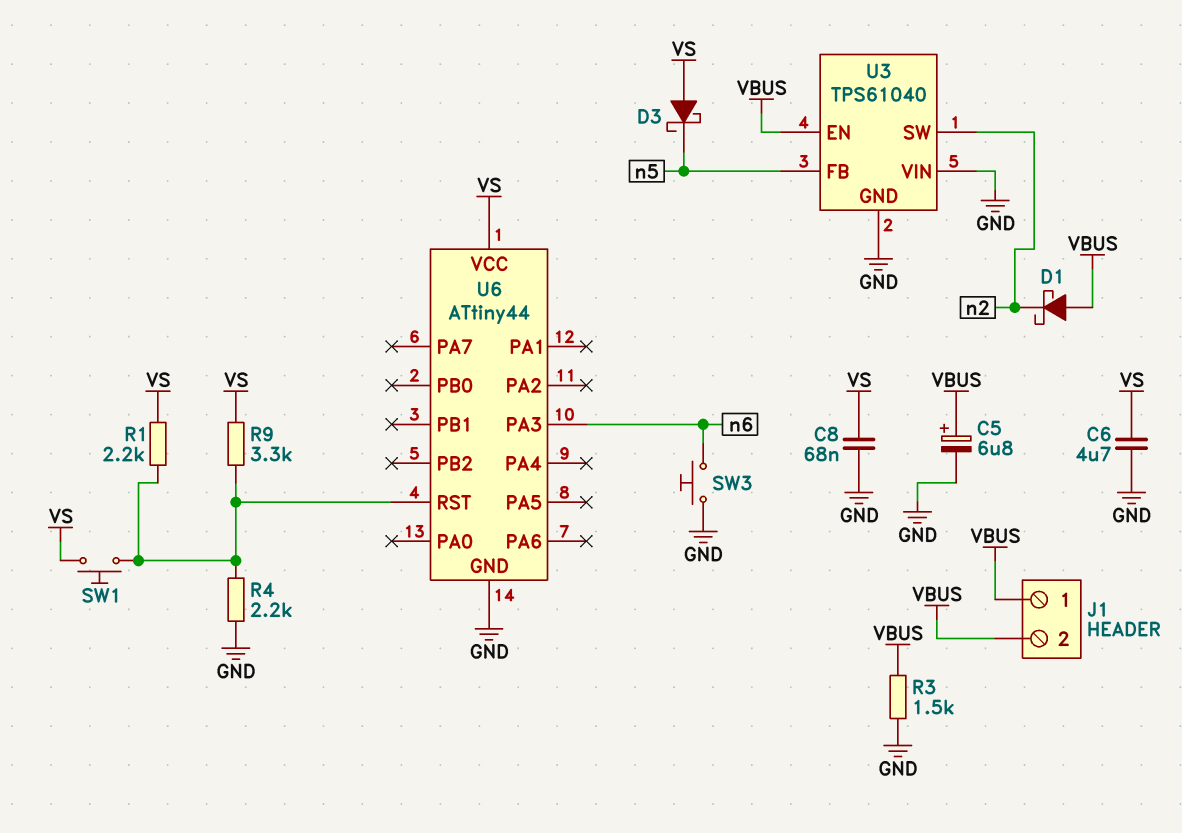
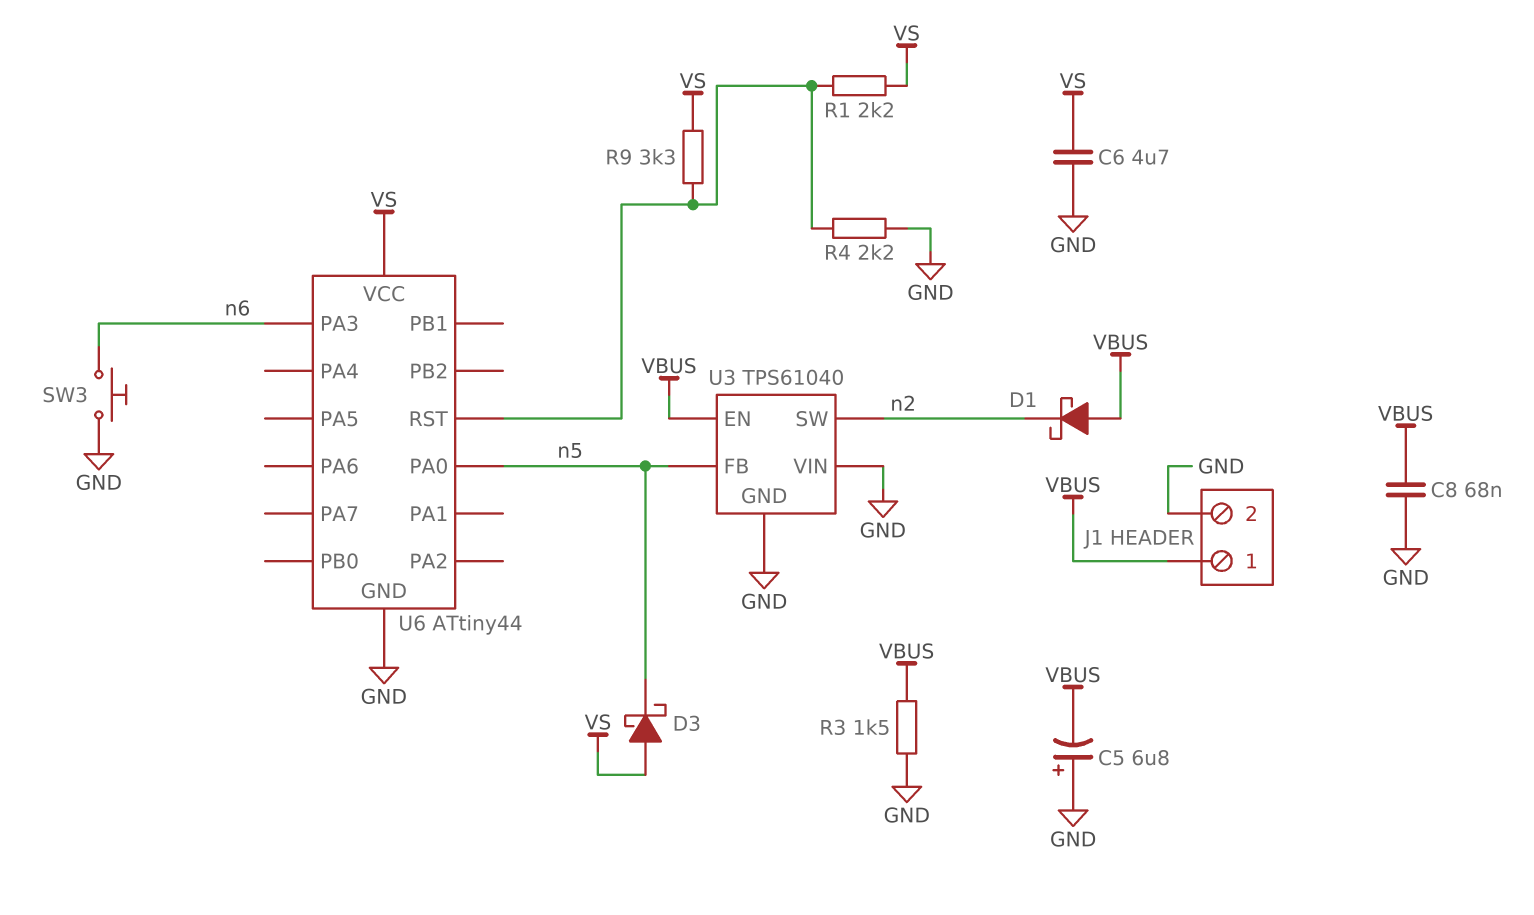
C5: 6.8uF (plus VBUS, minus GND) -> 6.8uF (plus GND, minus VBUS)
C8: 68nF (GND, VS) -> 68nF (GND, VBUS)
J1 pin 2: VBUS -> GND
SW1: button (U6/RST, VS) -> none
U6 pin PA0: none -> n5

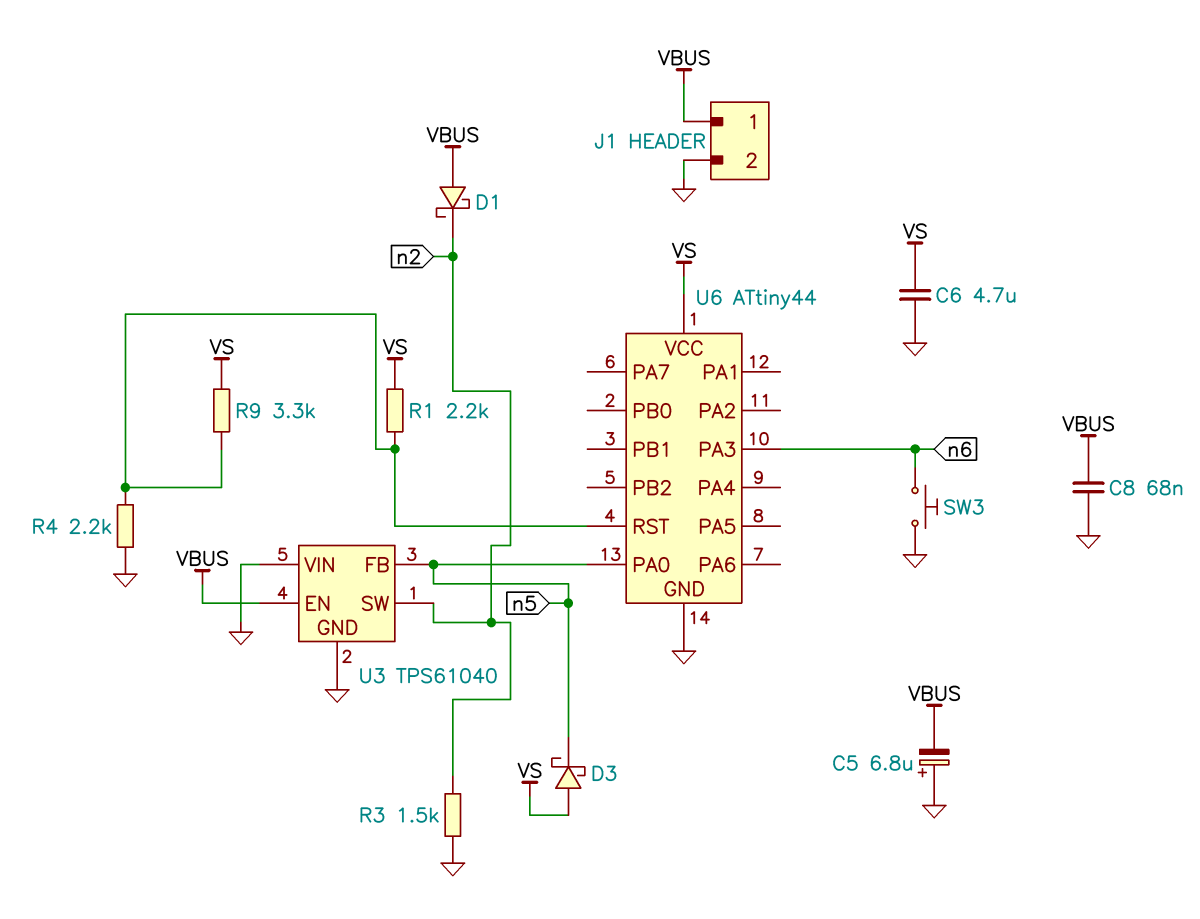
R3: 1.5k (GND, VBUS) -> 1.5k (GND, n2)

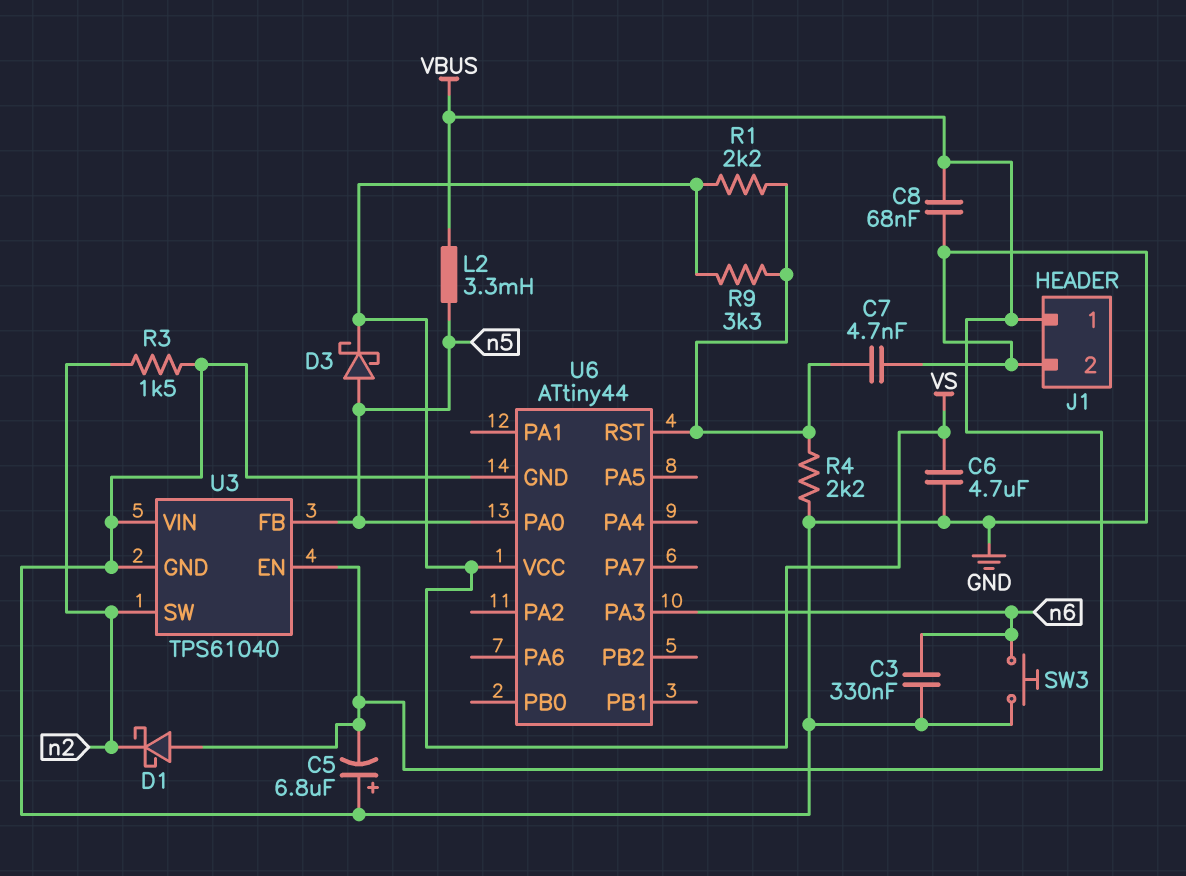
C3: none -> 330nF (GND, n6)
C7: none -> 4.7nF (GND, U6/RST)
D3: schottky (A VS, K n5) -> schottky (A n5, K VS)
L2: none -> 3.3mH (VBUS, n5)

